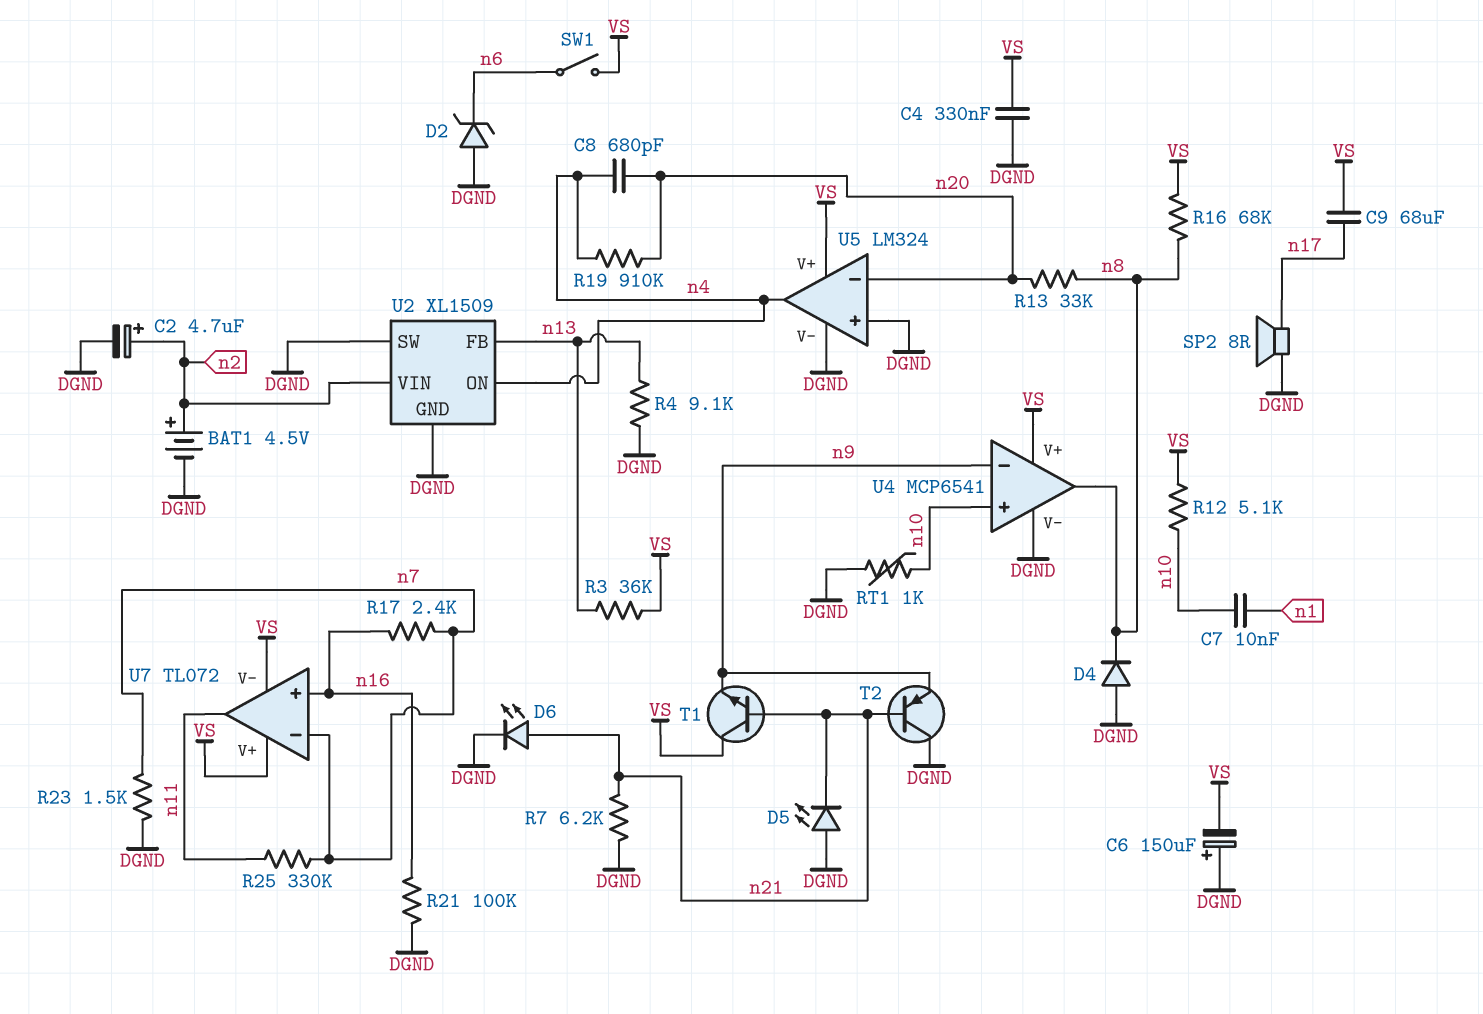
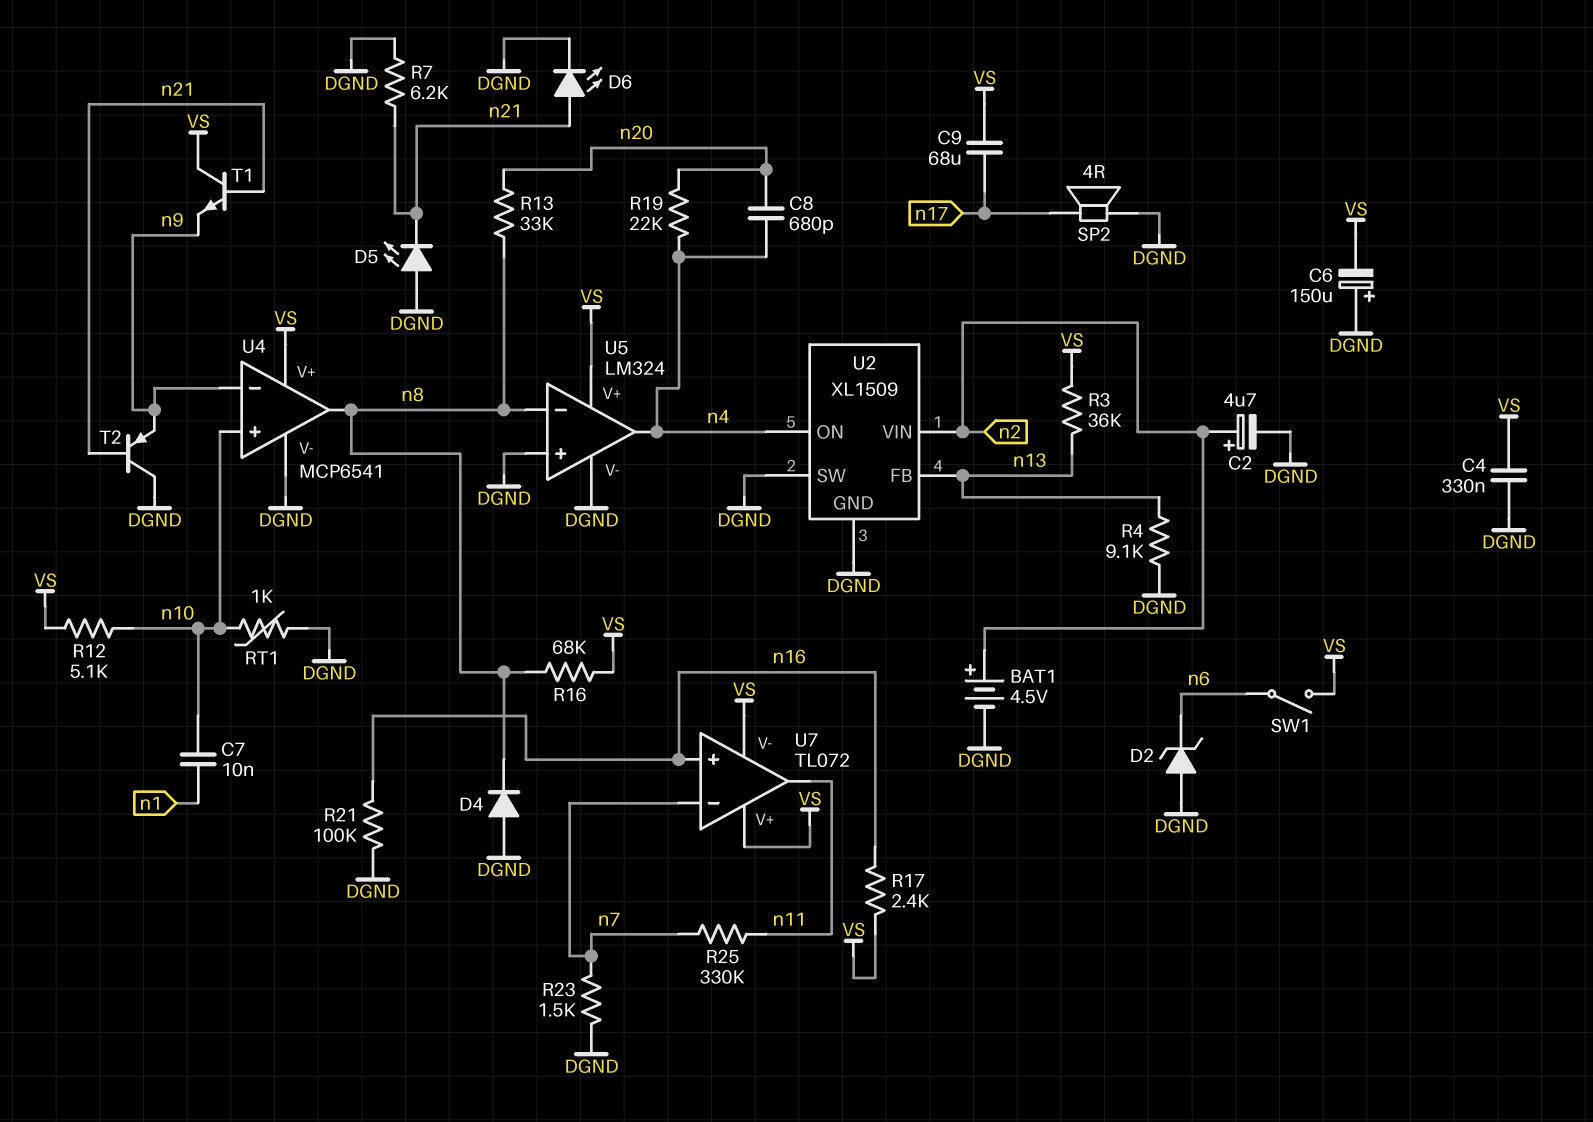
R17: 2.4k (n7, n16) -> 2.4k (VS, n16)
R19: 910k (n4, n20) -> 22k (n4, n20)
SP2: speaker 8R (DGND, n17) -> speaker 4R (DGND, n17)
U5 pin in-: n20 -> n8

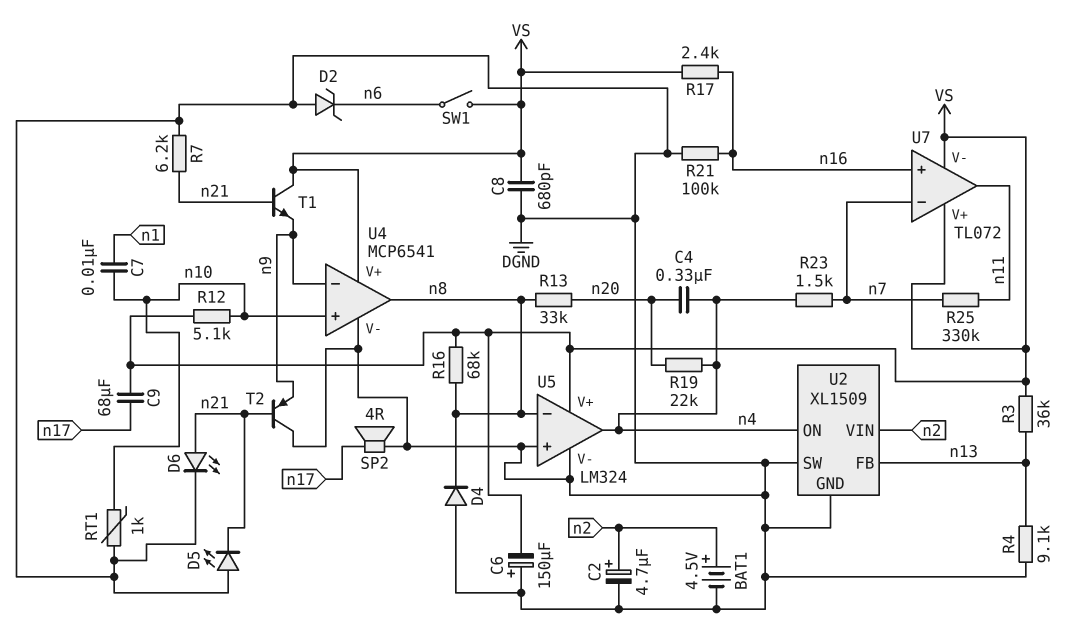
C4: 330nF (DGND, VS) -> 330nF (n4, n20)
C8: 680pF (n4, n20) -> 680pF (DGND, VS)
R23: 1.5k (DGND, n7) -> 1.5k (n4, n7)

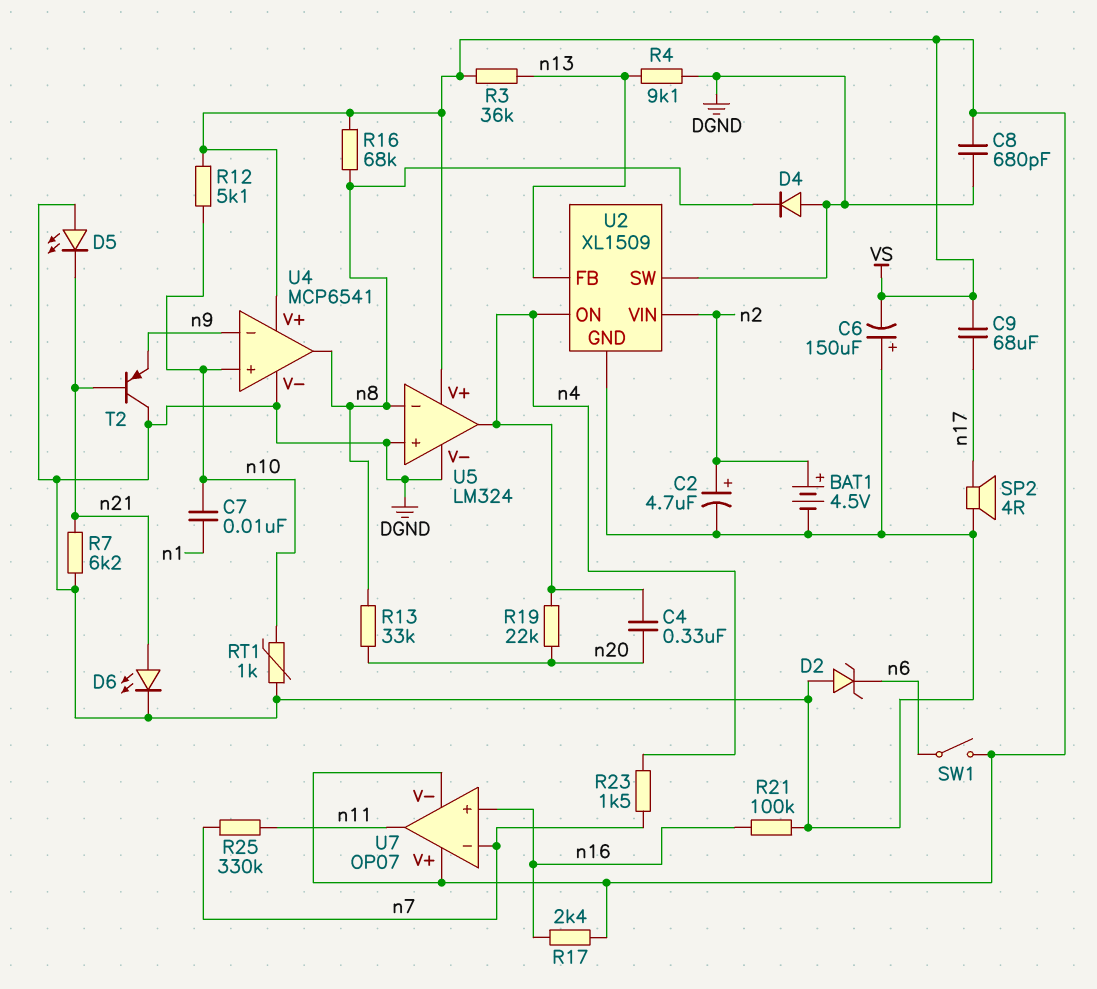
T1: NPN (B n21, C VS, E n9) -> none
U7: TL072 -> OP07

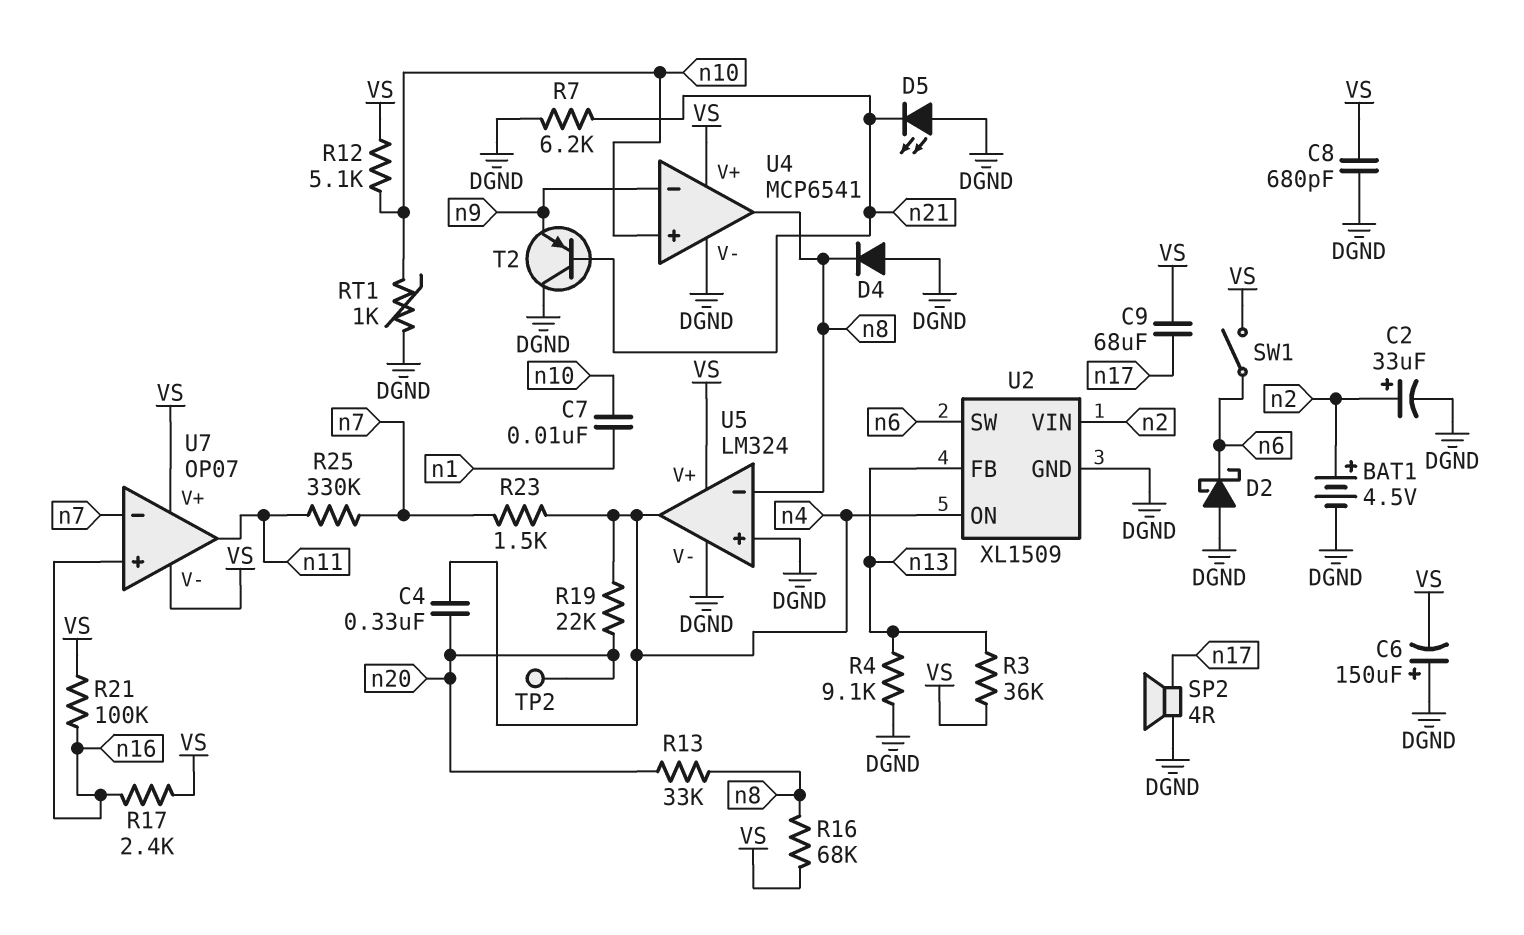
C2: 4.7uF (plus n2, minus DGND) -> 33uF (plus n2, minus DGND)
D2: zener (A DGND, K n6) -> schottky (A DGND, K n6)
D6: LED (A n21, K DGND) -> none
R21: 100k (DGND, n16) -> 100k (VS, n16)
TP2: none -> test point (n20)
U2 pin SW: DGND -> n6

